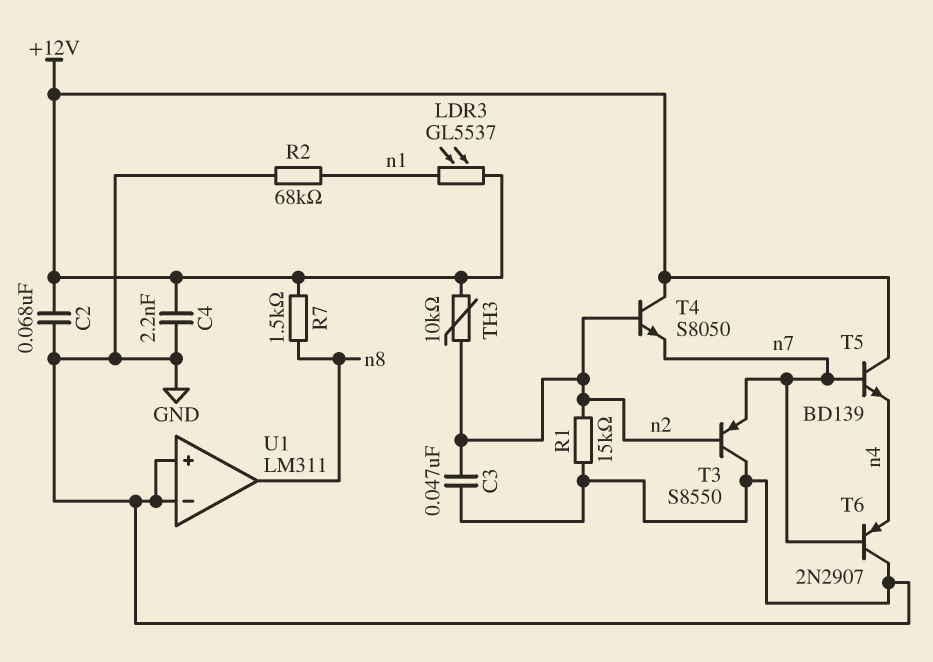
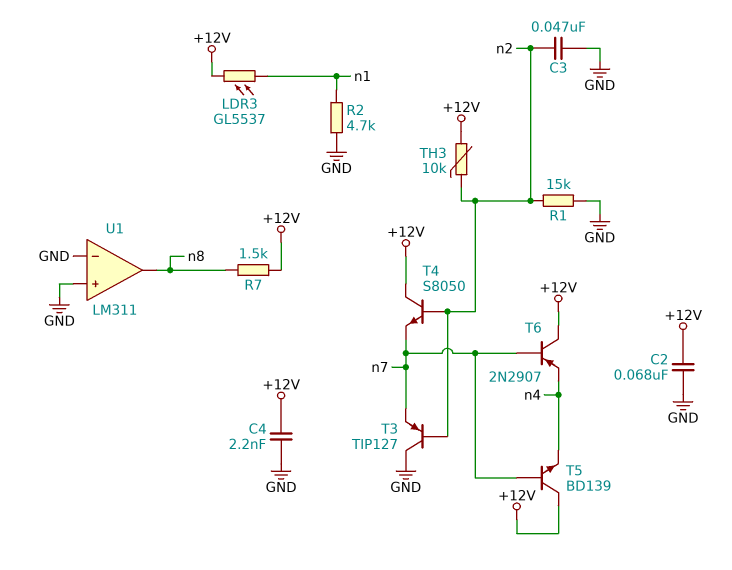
R2: 68k (GND, n1) -> 4.7k (GND, n1)
T3: PNP S8550 (B n2, C GND, E n7) -> PNP TIP127 (B n2, C GND, E n7)
T6: PNP 2N2907 (B n7, C GND, E n4) -> PNP 2N2907 (B n7, C +12V, E n4)

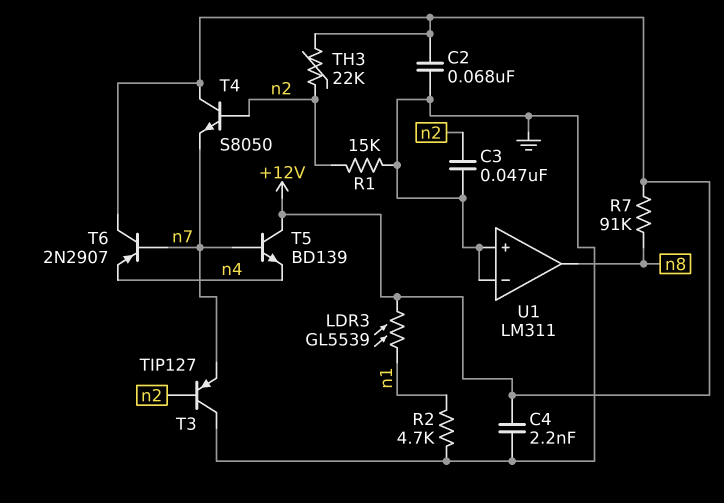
LDR3: GL5537 (+12V, n1) -> GL5539 (+12V, n1)
R7: 1.5k (+12V, n8) -> 91k (+12V, n8)
TH3: 10k (+12V, n2) -> 22k (+12V, n2)

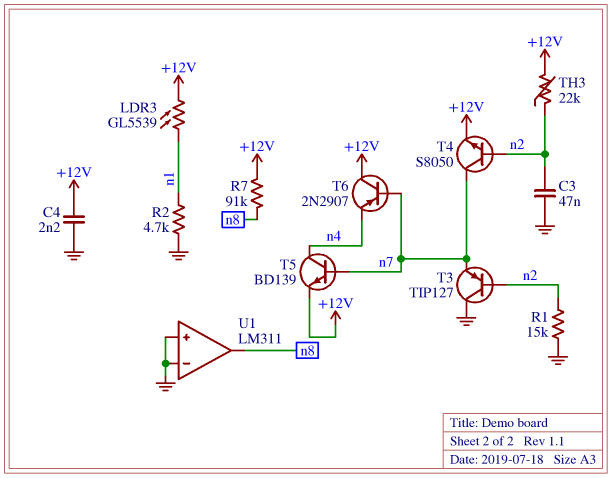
C2: 68nF (+12V, GND) -> none
T4: NPN S8050 (B n2, C +12V, E n7) -> NPN S8050 (B n2, C n7, E +12V)
T5: NPN BD139 (B n7, C +12V, E n4) -> NPN BD139 (B n7, C n4, E +12V)

